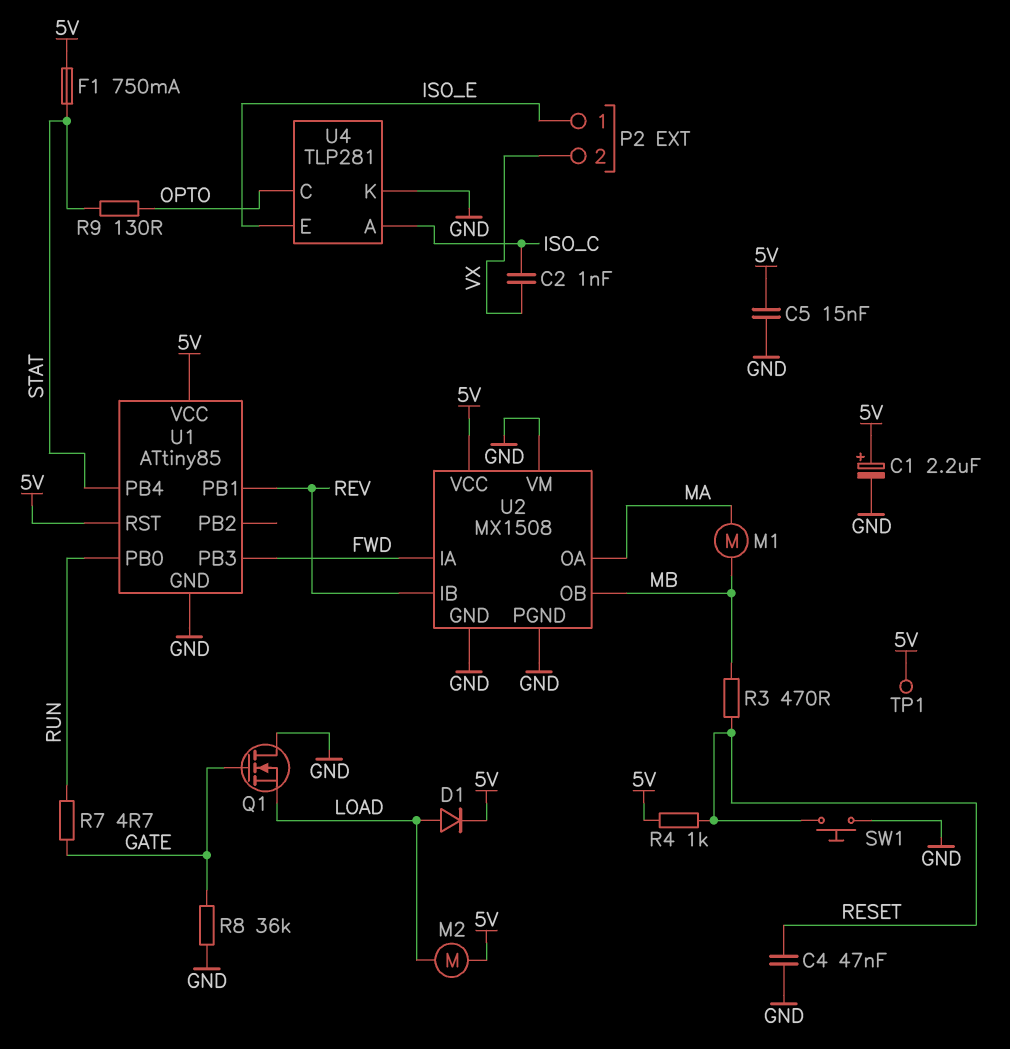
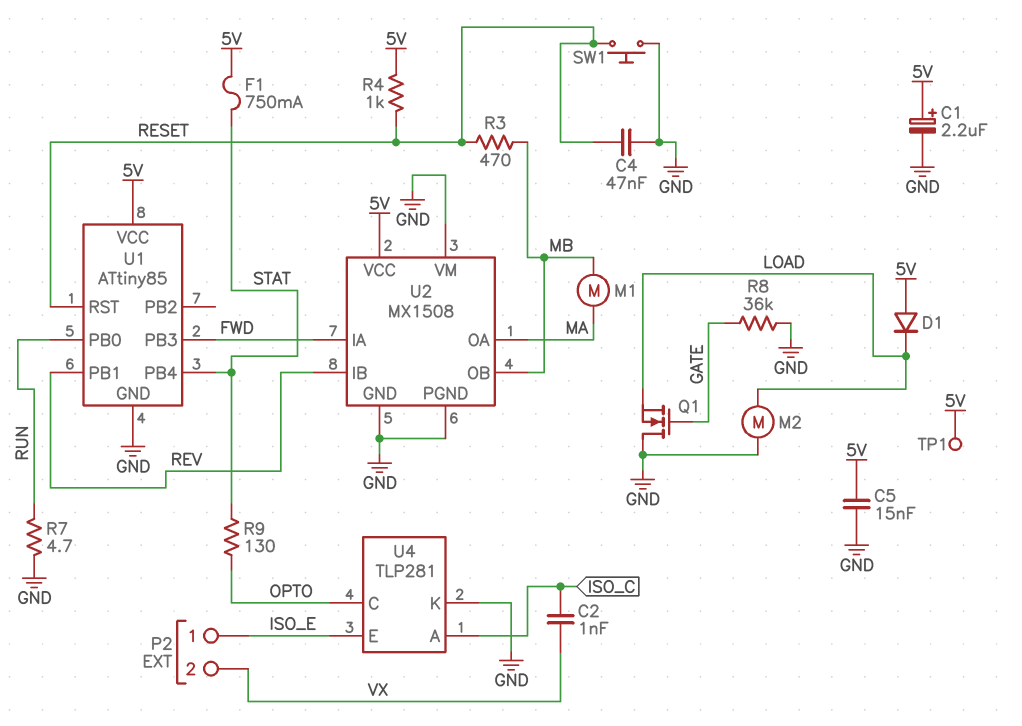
D1: diode (A LOAD, K 5V) -> diode (A 5V, K LOAD)
M2: motor (5V, LOAD) -> motor (GND, LOAD)
R7: 4.7 (GATE, RUN) -> 4.7 (GND, RUN)
U1 pin RST: 5V -> RESET

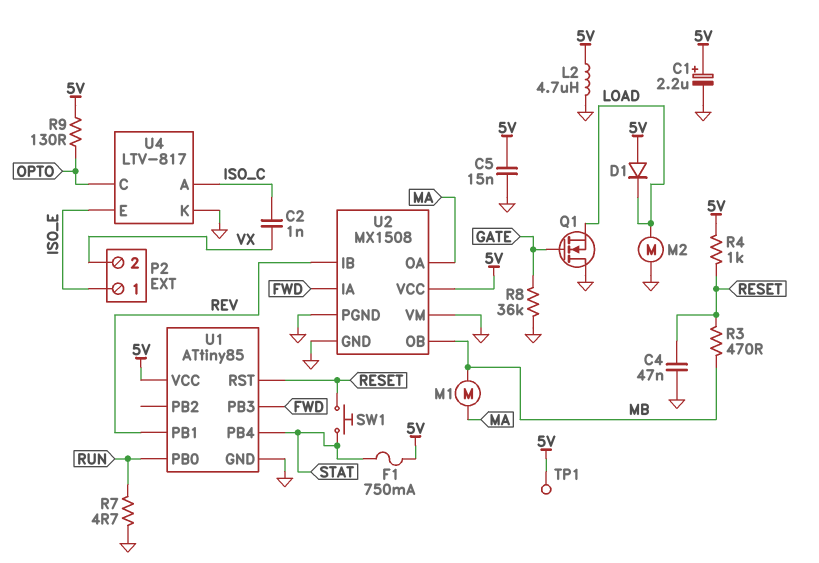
L2: none -> 4.7uH (5V, GND)
R9: 130 (OPTO, STAT) -> 130 (5V, OPTO)
SW1: button (GND, RESET) -> button (RESET, STAT)
U4: TLP281 -> LTV-817

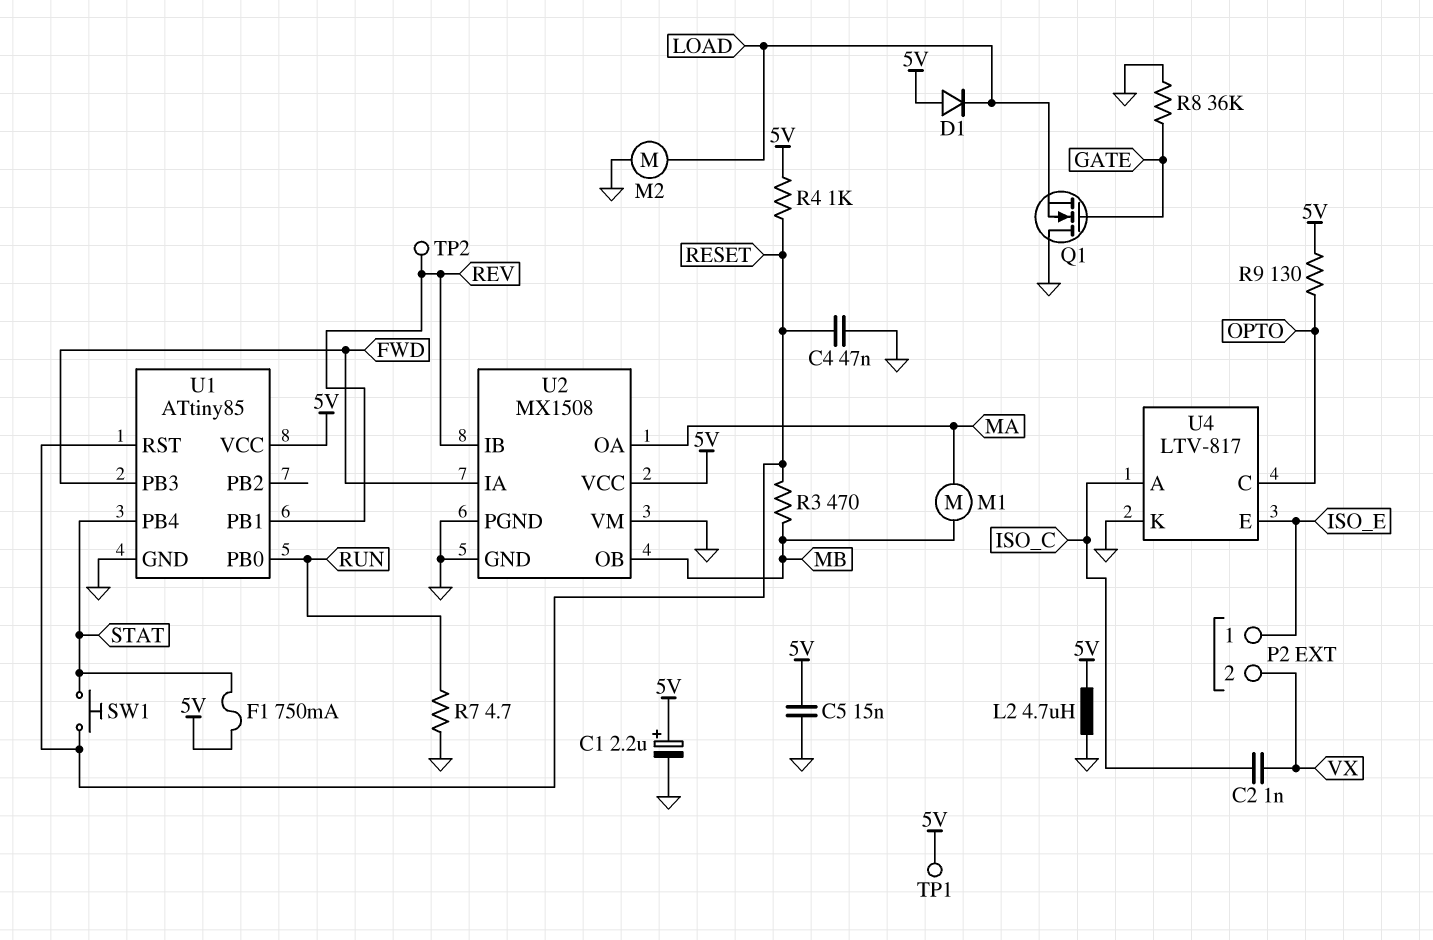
TP2: none -> test point (REV)

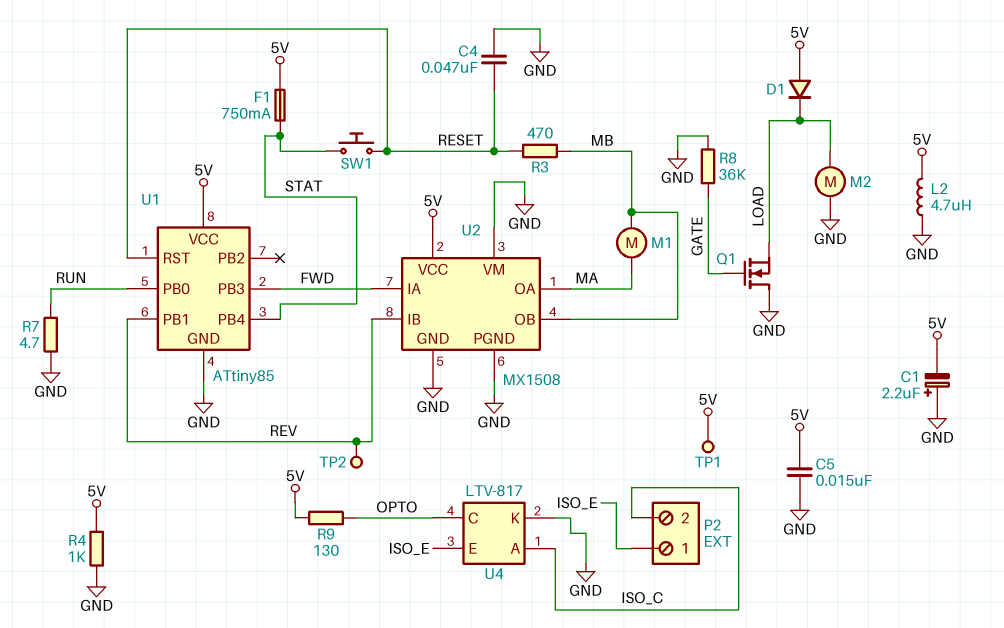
C1: 2.2uF (plus 5V, minus GND) -> 2.2uF (plus GND, minus 5V)
C2: 1nF (ISO_C, VX) -> none
P2 pin 2: VX -> ISO_C
R4: 1k (5V, RESET) -> 1k (5V, GND)

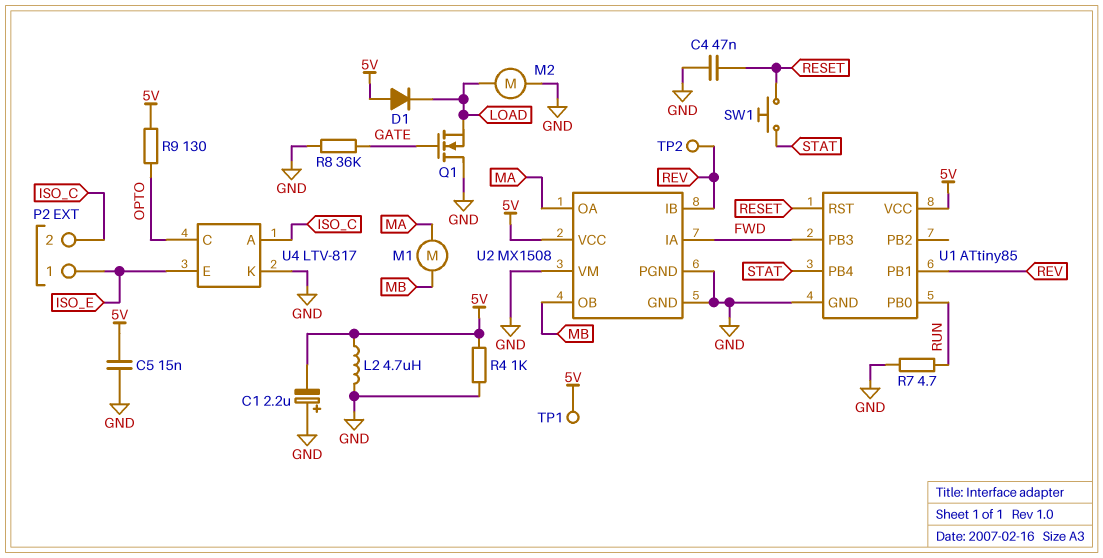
F1: 750mA (5V, STAT) -> none
R3: 470 (MB, RESET) -> none

